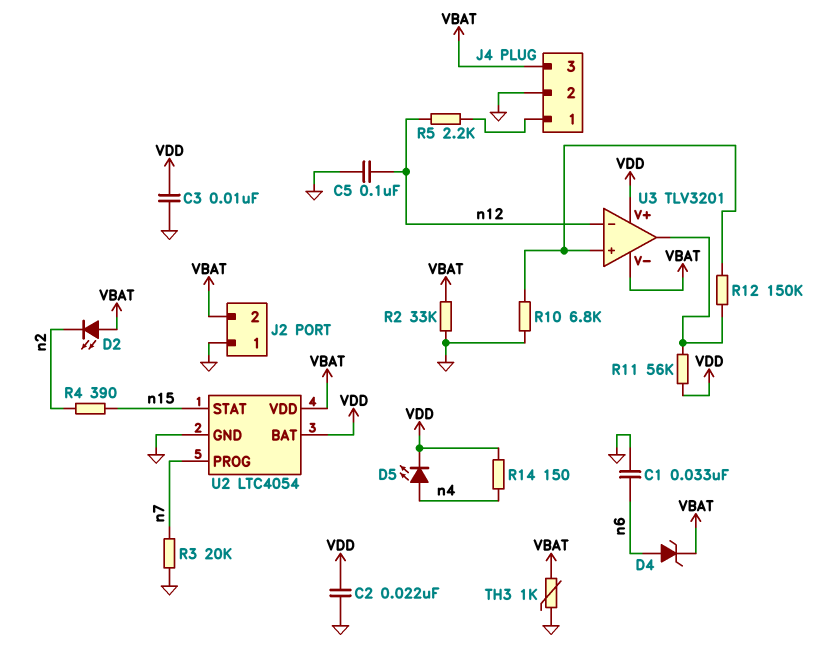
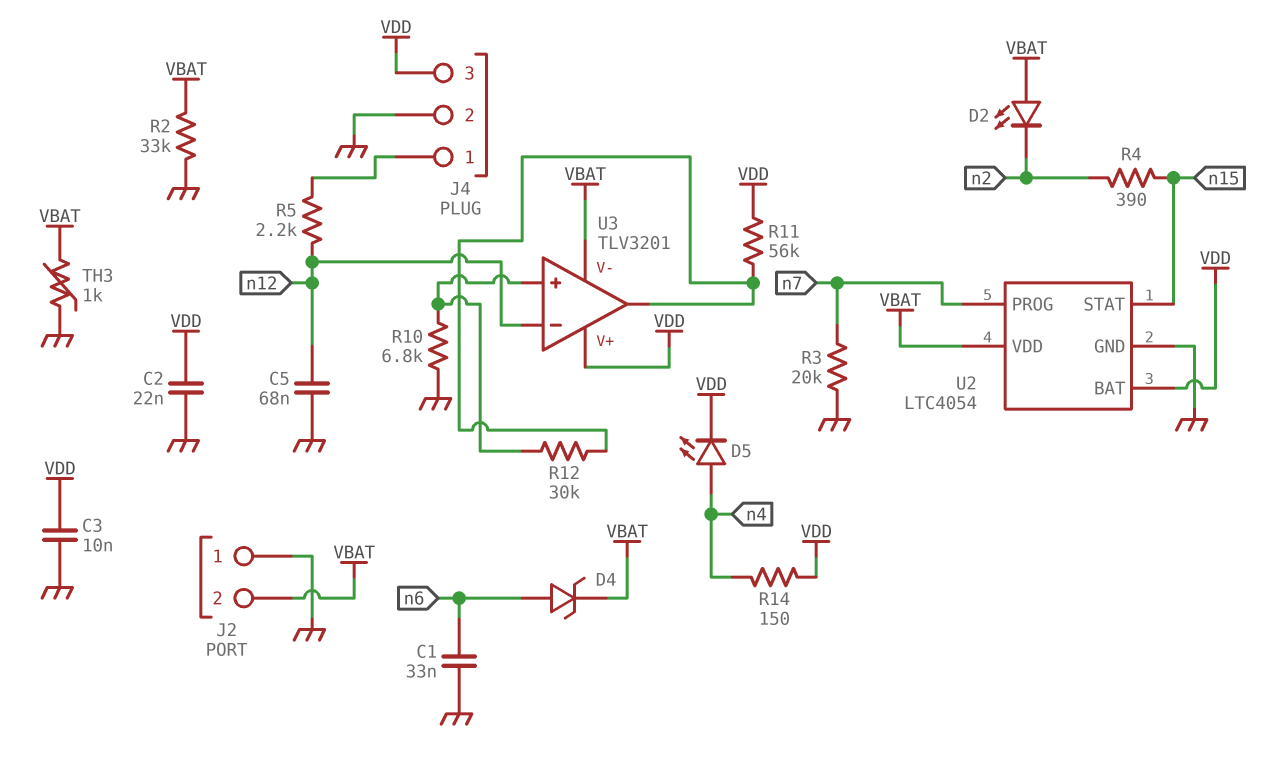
C5: 100nF (GND, n12) -> 68nF (GND, n12)
J4 pin 3: VBAT -> VDD
R12: 150k (U3/in+, U3/out) -> 30k (U3/in+, U3/out)

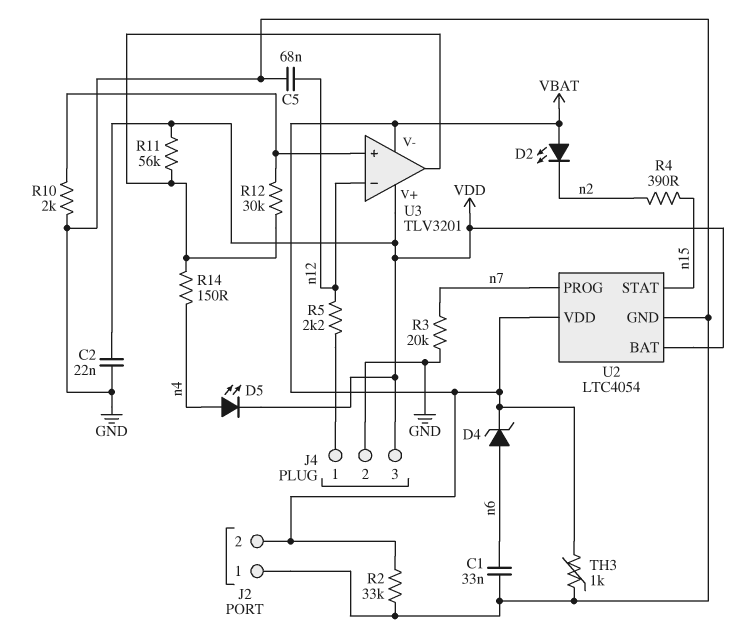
C3: 10nF (GND, VDD) -> none
R10: 6.8k (GND, U3/in+) -> 2k (GND, U3/in+)
R14: 150 (VDD, n4) -> 150 (U3/out, n4)

